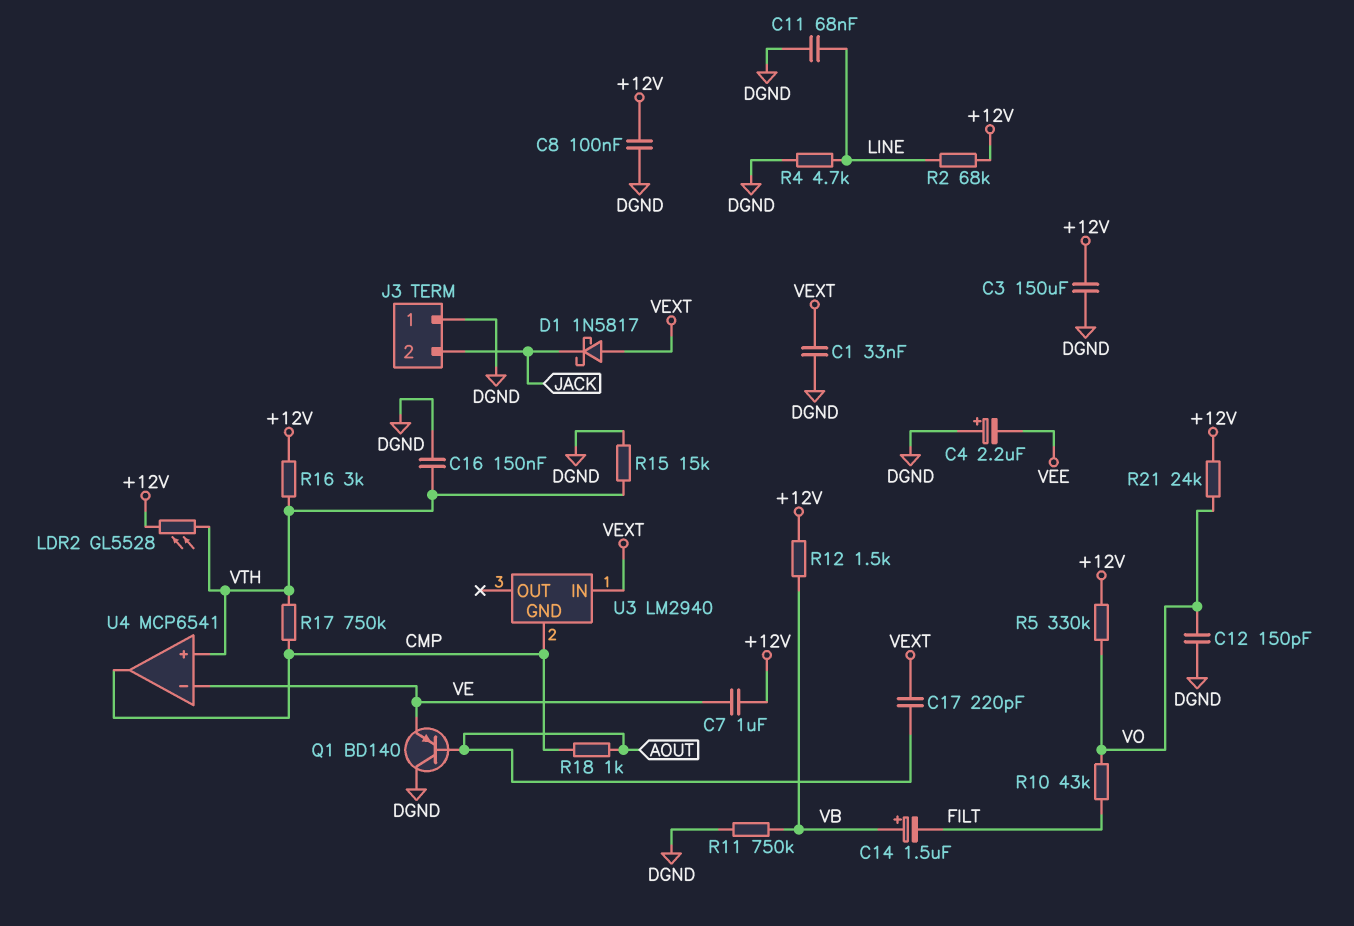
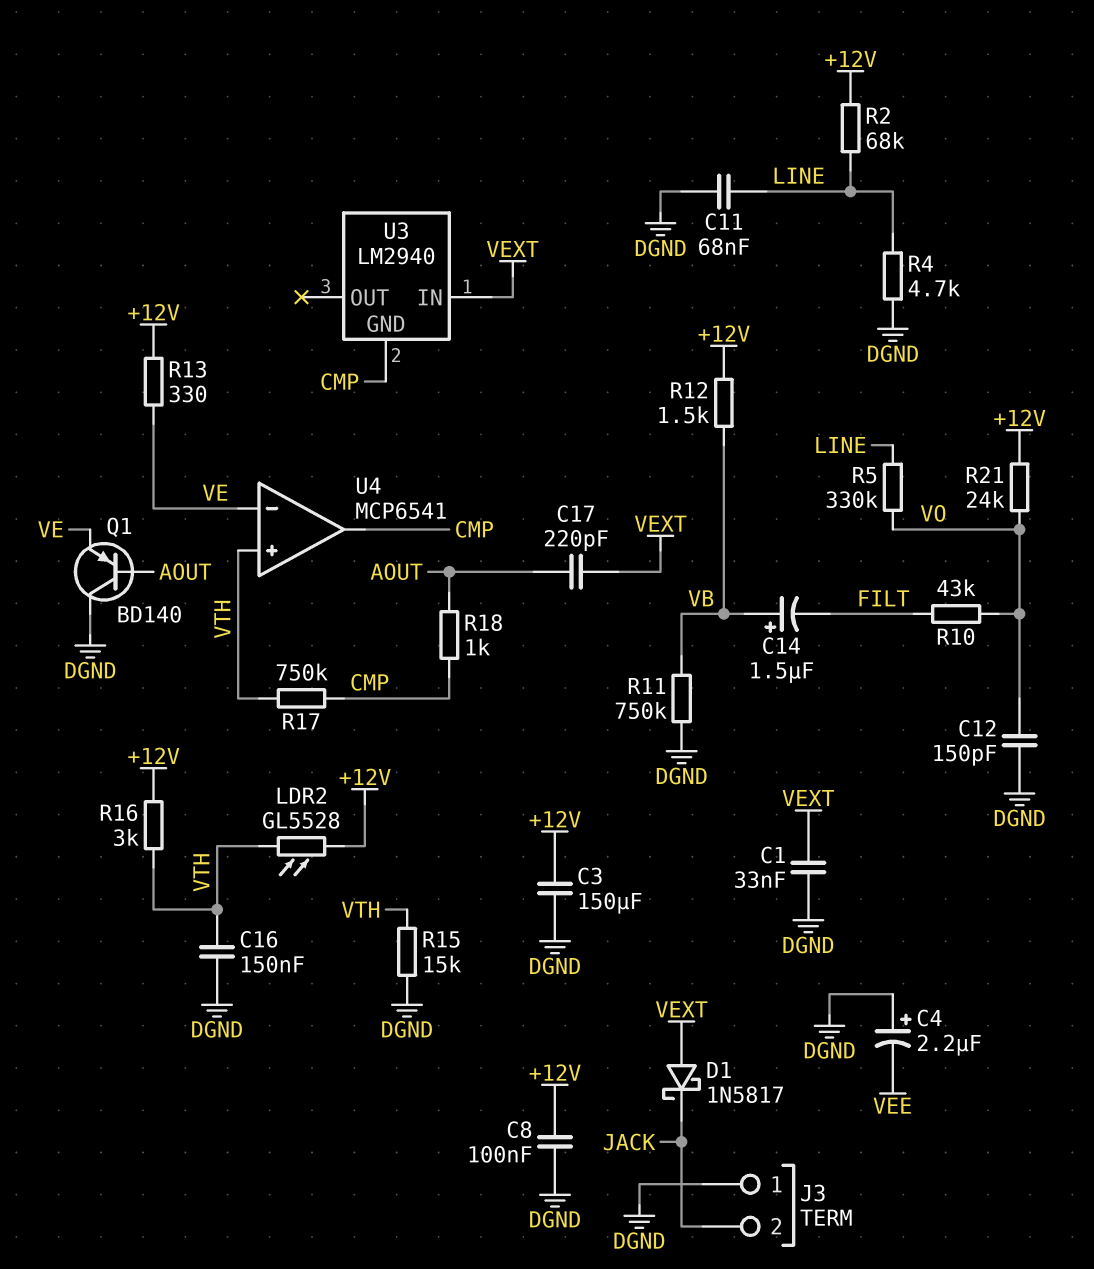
C7: 1uF (+12V, VE) -> none
R5: 330k (+12V, VO) -> 330k (LINE, VO)
R13: none -> 330 (+12V, VE)

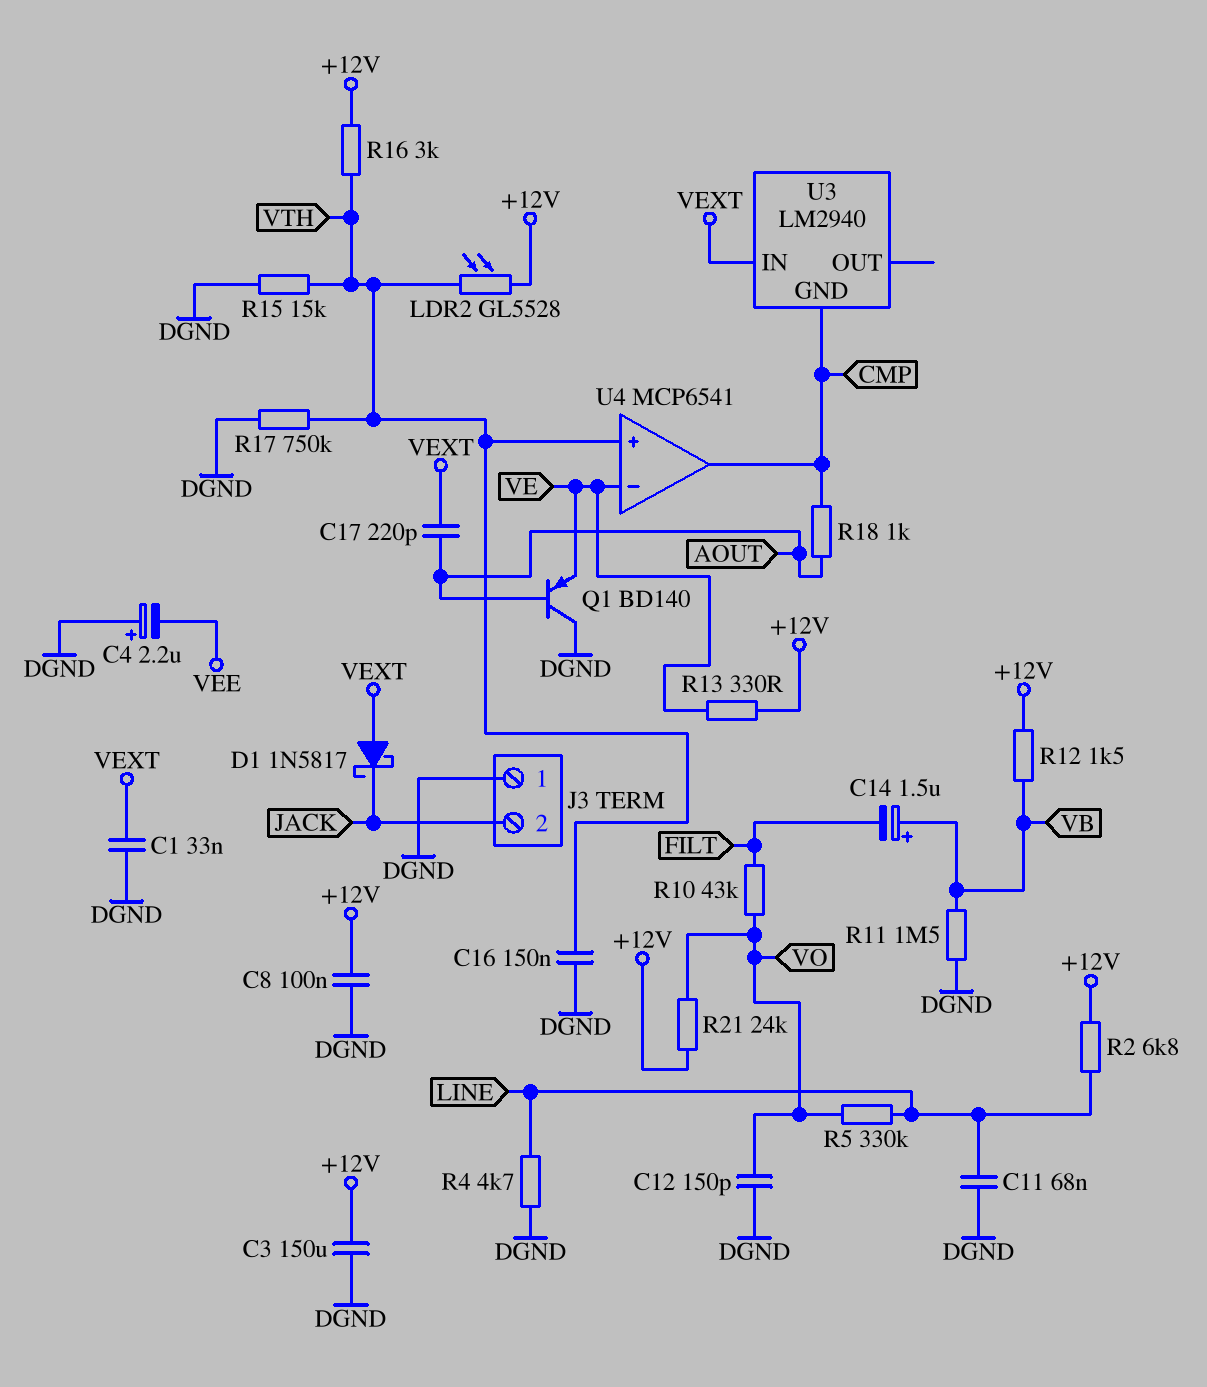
R2: 68k (+12V, LINE) -> 6.8k (+12V, LINE)
R11: 750k (DGND, VB) -> 1.5M (DGND, VB)
R17: 750k (CMP, VTH) -> 750k (DGND, VTH)

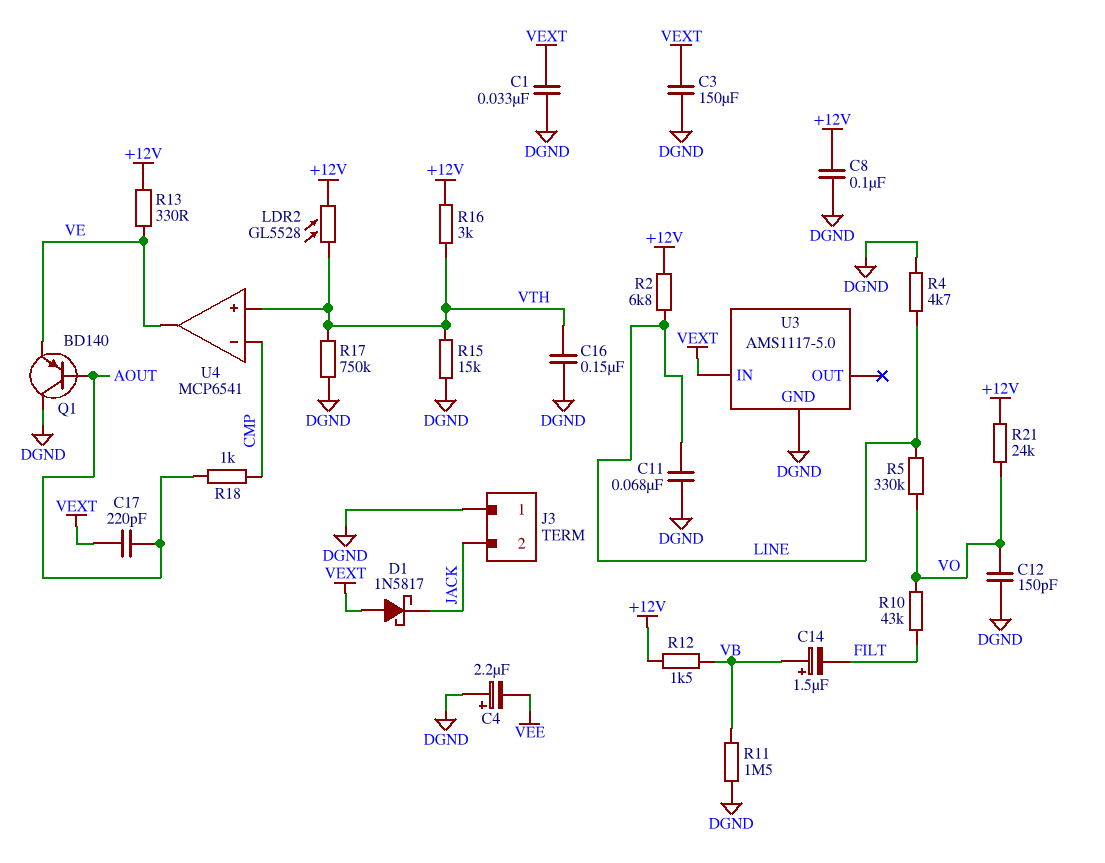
C3: 150uF (+12V, DGND) -> 150uF (DGND, VEXT)
U3: LM2940 -> AMS1117-5.0
U3 pin GND: CMP -> DGND
U4 pin in-: VE -> CMP
U4 pin out: CMP -> VE

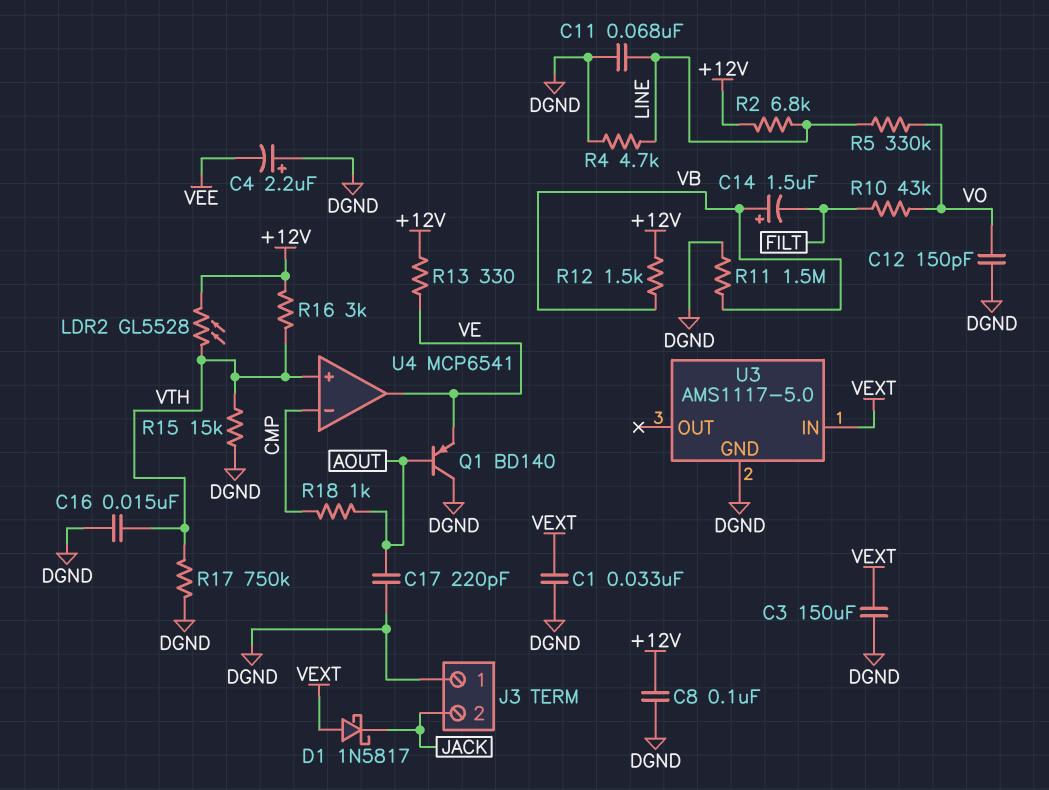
C16: 150nF (DGND, VTH) -> 15nF (DGND, VTH)
C17: 220pF (AOUT, VEXT) -> 220pF (AOUT, DGND)
R21: 24k (+12V, VO) -> none

